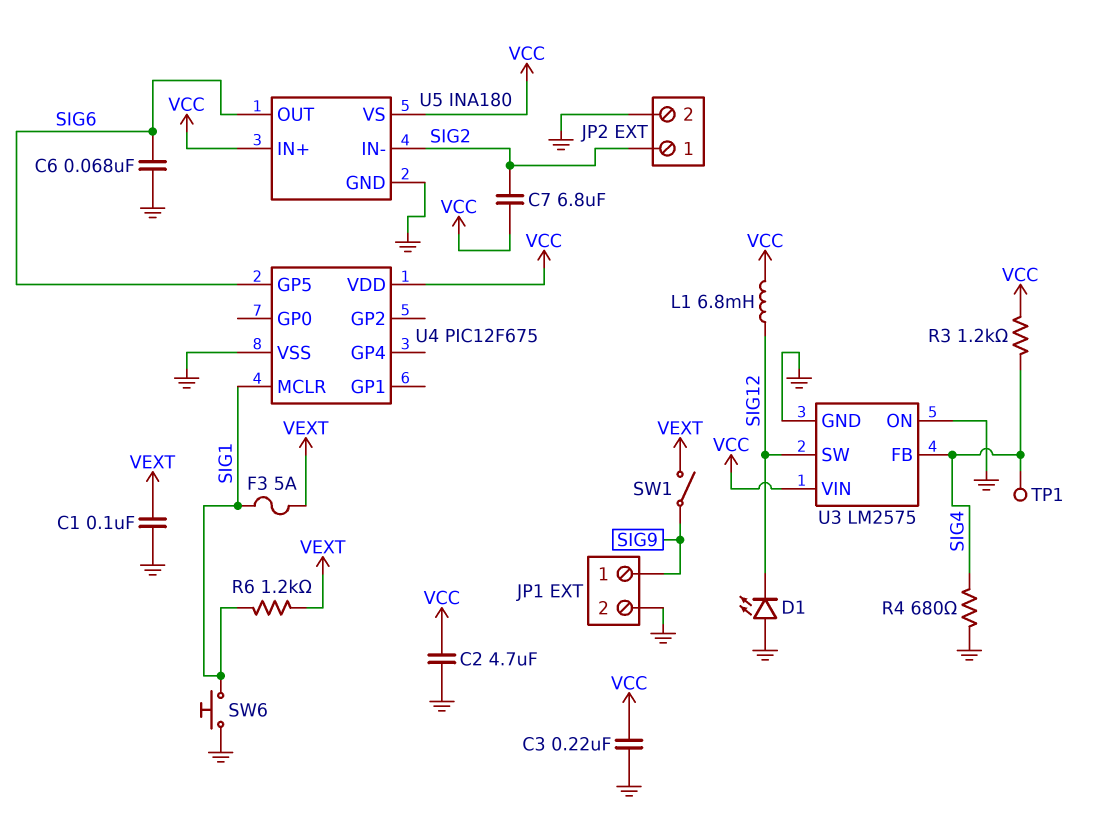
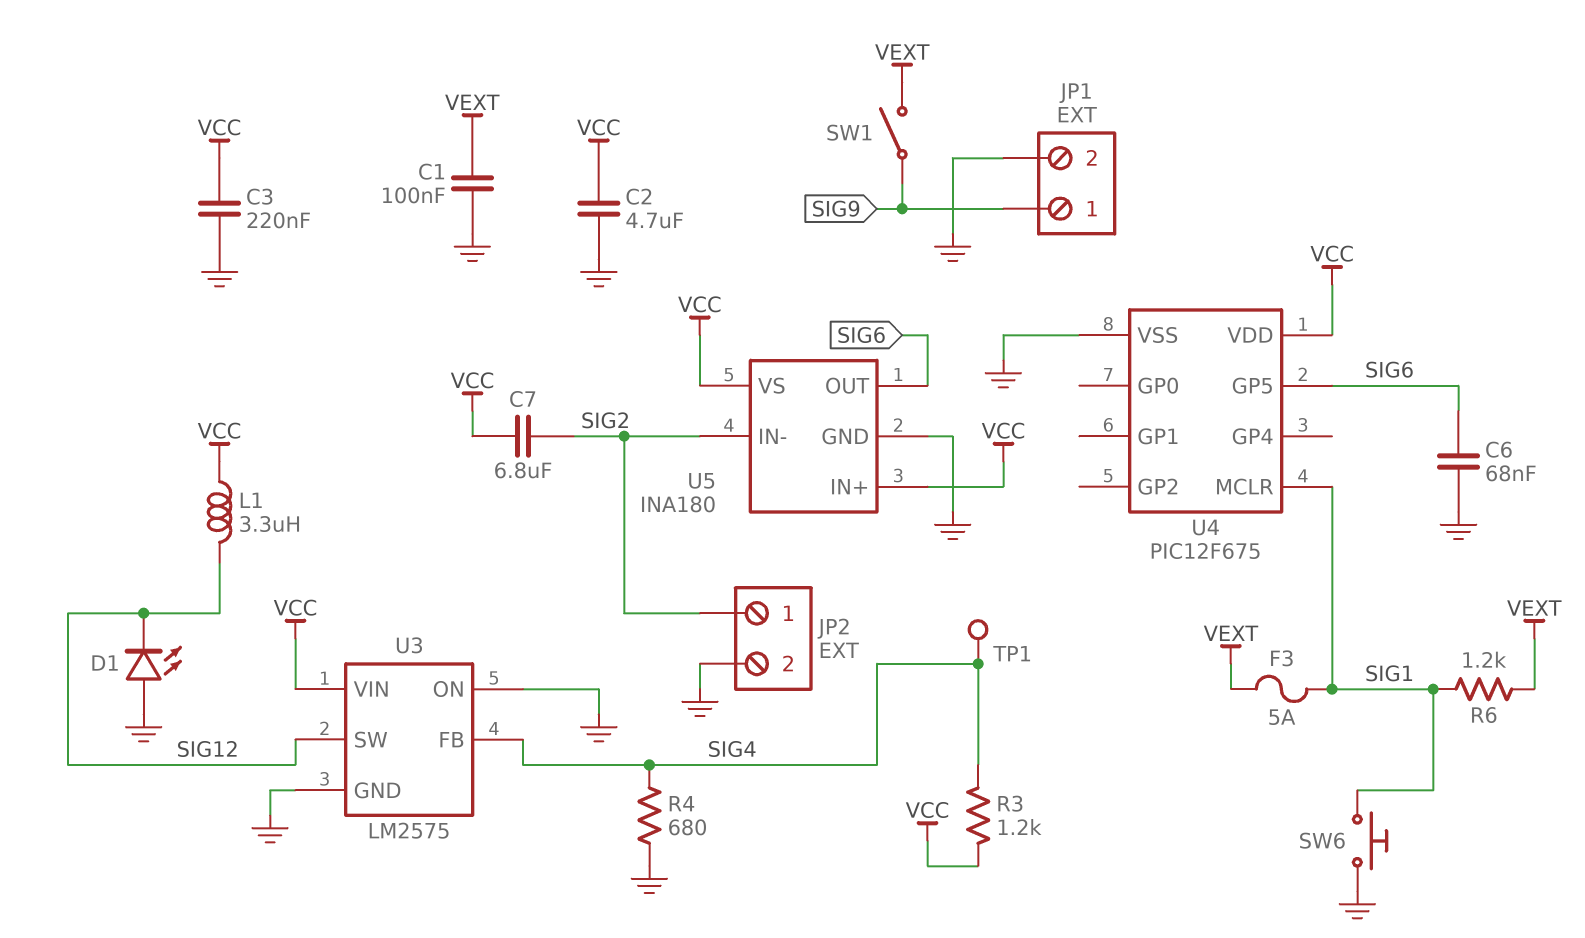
L1: 6.8mH (SIG12, VCC) -> 3.3uH (SIG12, VCC)

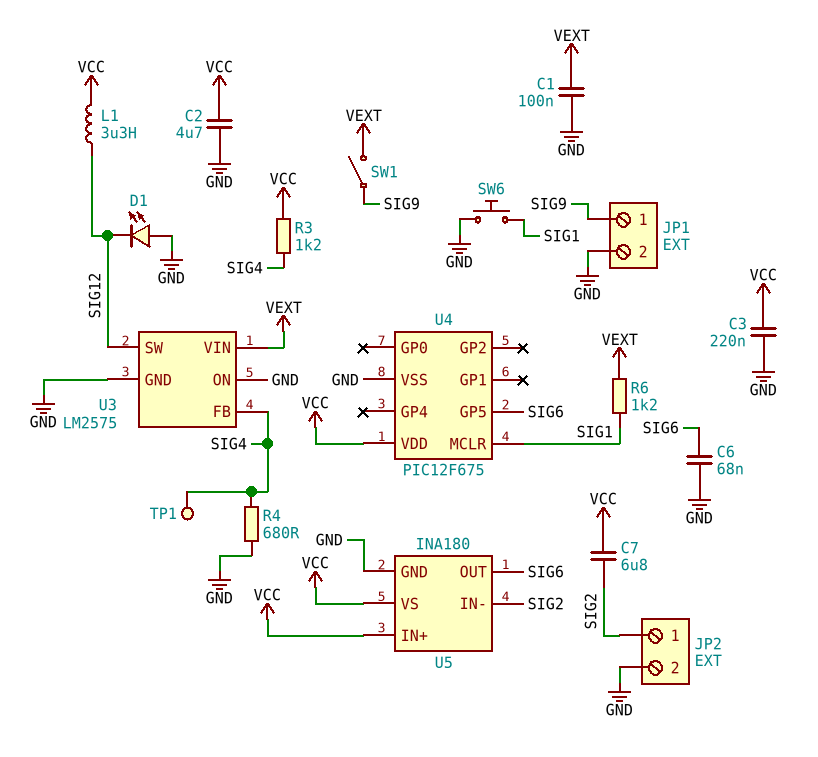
F3: 5A (SIG1, VEXT) -> none
U3 pin VIN: VCC -> VEXT

